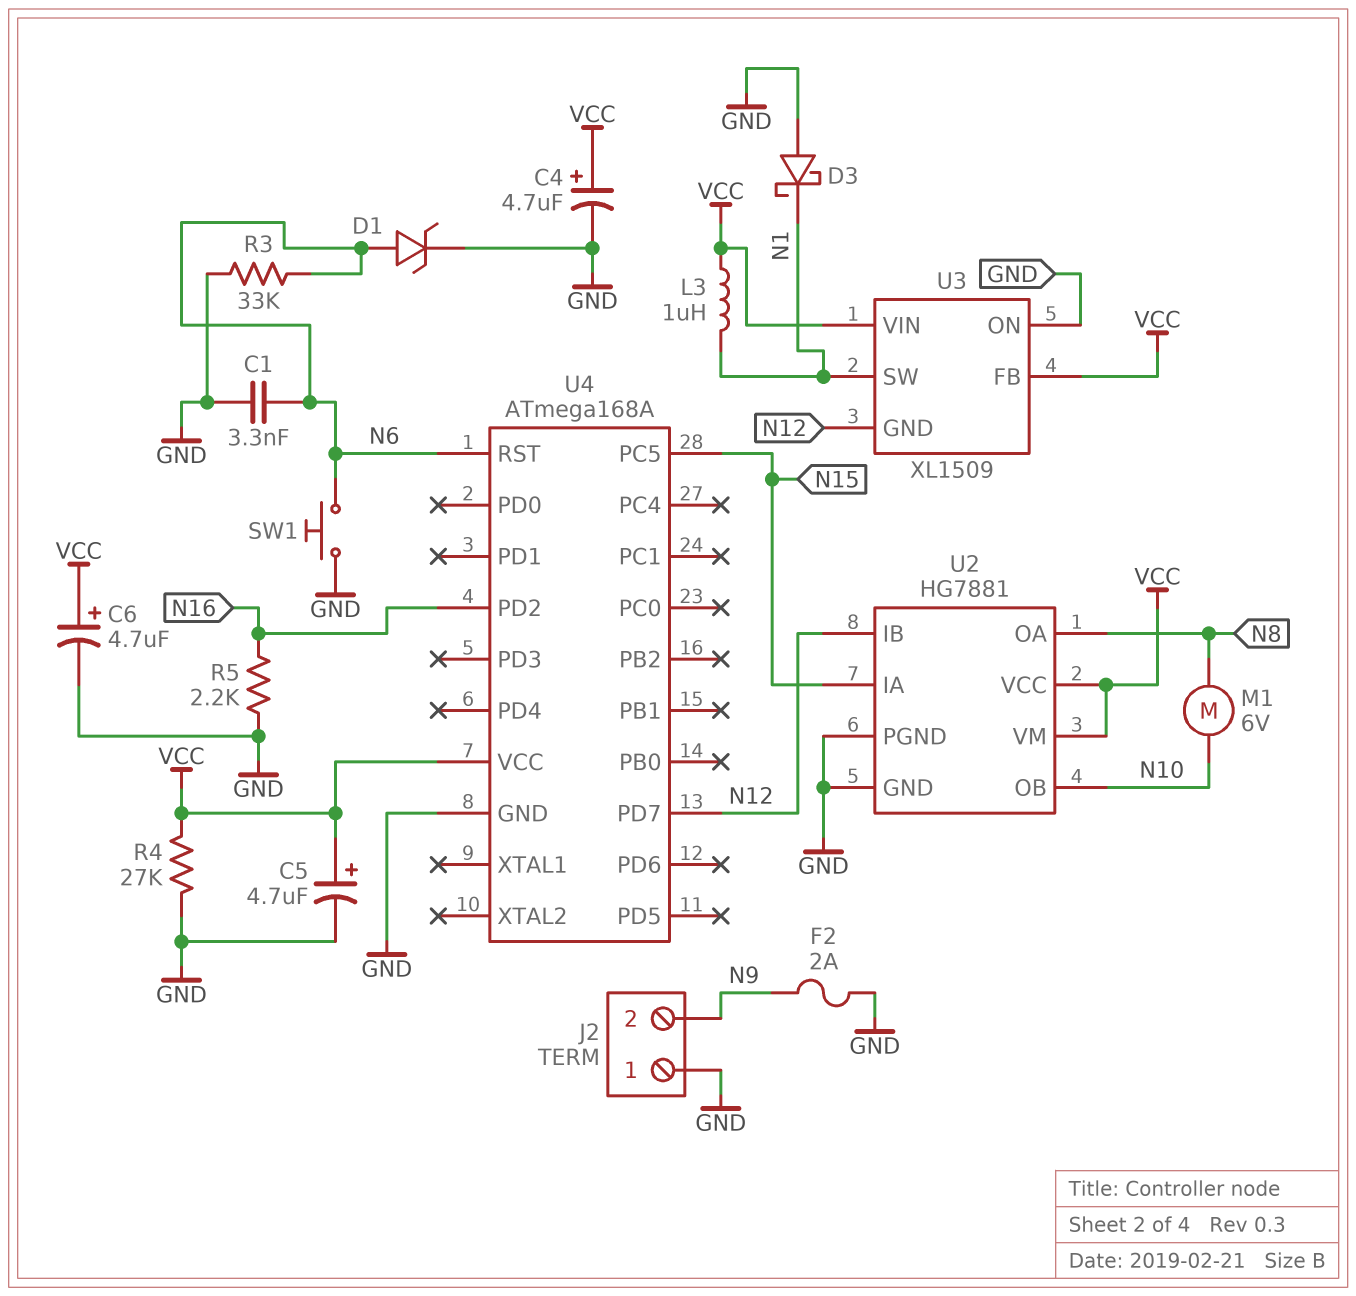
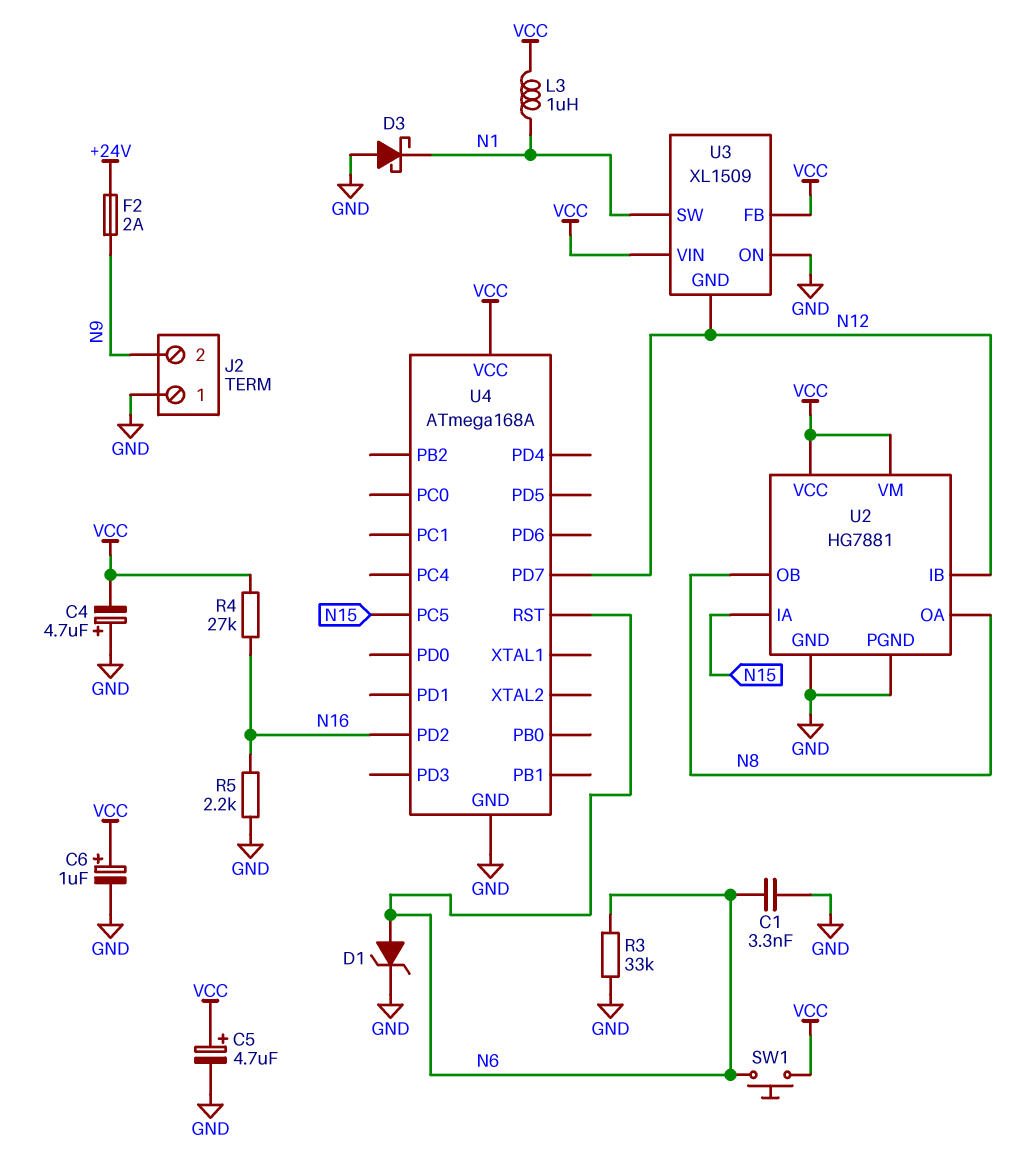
C4: 4.7uF (plus VCC, minus GND) -> 4.7uF (plus GND, minus VCC)
C6: 4.7uF (plus VCC, minus GND) -> 1uF (plus VCC, minus GND)
F2: 2A (GND, N9) -> 2A (+24V, N9)
M1: motor 6V (N8, N10) -> none
R4: 27k (GND, VCC) -> 27k (N16, VCC)
SW1: button (GND, N6) -> button (N6, VCC)
U2 pin OB: N10 -> N8

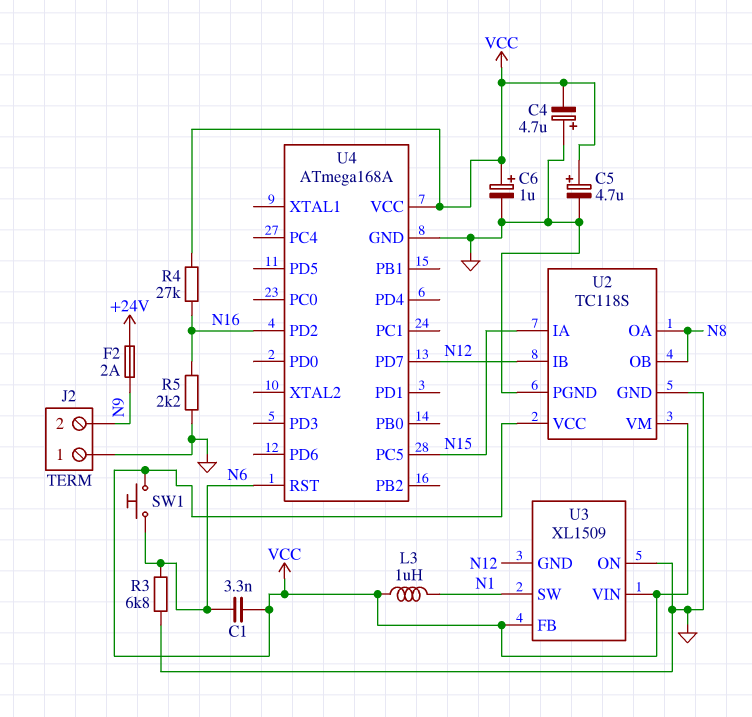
C1: 3.3nF (GND, N6) -> 3.3nF (N6, VCC)
D1: zener (A N6, K GND) -> none
D3: schottky (A GND, K N1) -> none
R3: 33k (GND, N6) -> 6.8k (GND, N6)
U2: HG7881 -> TC118S

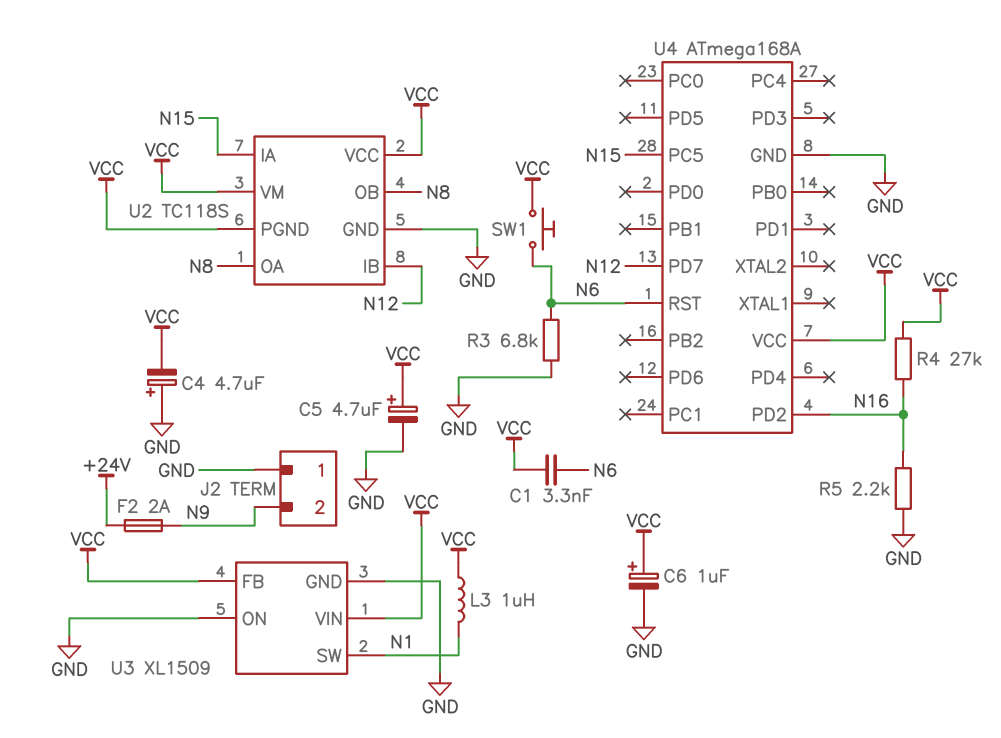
U2 pin PGND: GND -> VCC
U3 pin GND: N12 -> GND

